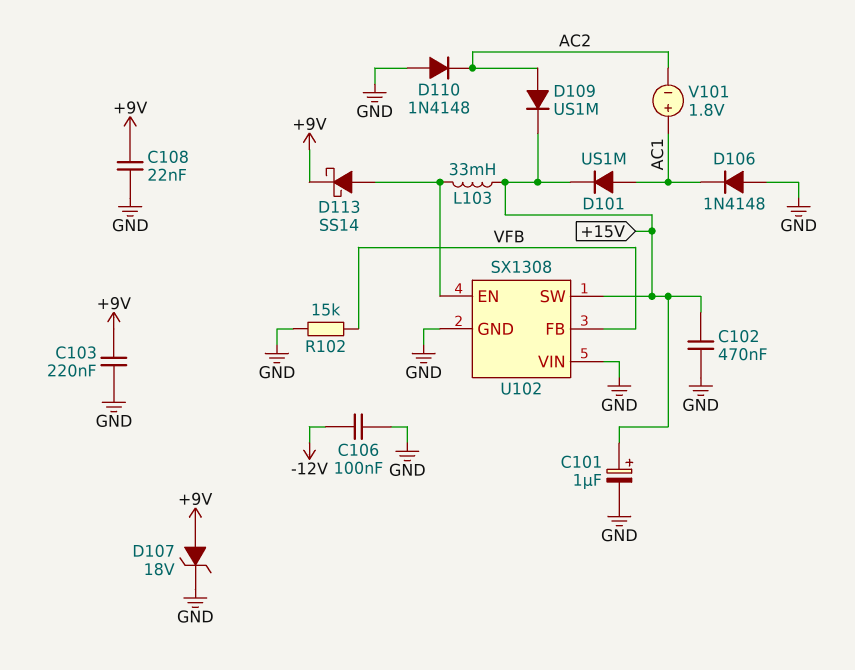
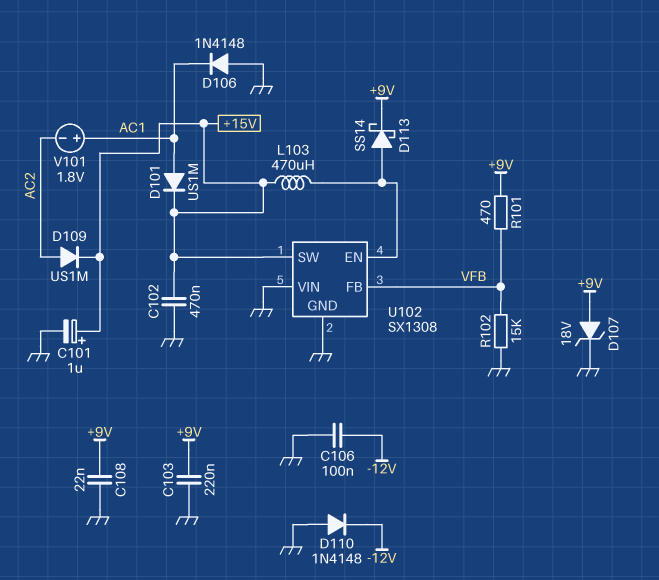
D110: diode 1N4148 (A GND, K AC2) -> diode 1N4148 (A GND, K -12V)
L103: 33mH (+15V, U102/EN) -> 470uH (+15V, U102/EN)
R101: none -> 470 (+9V, VFB)

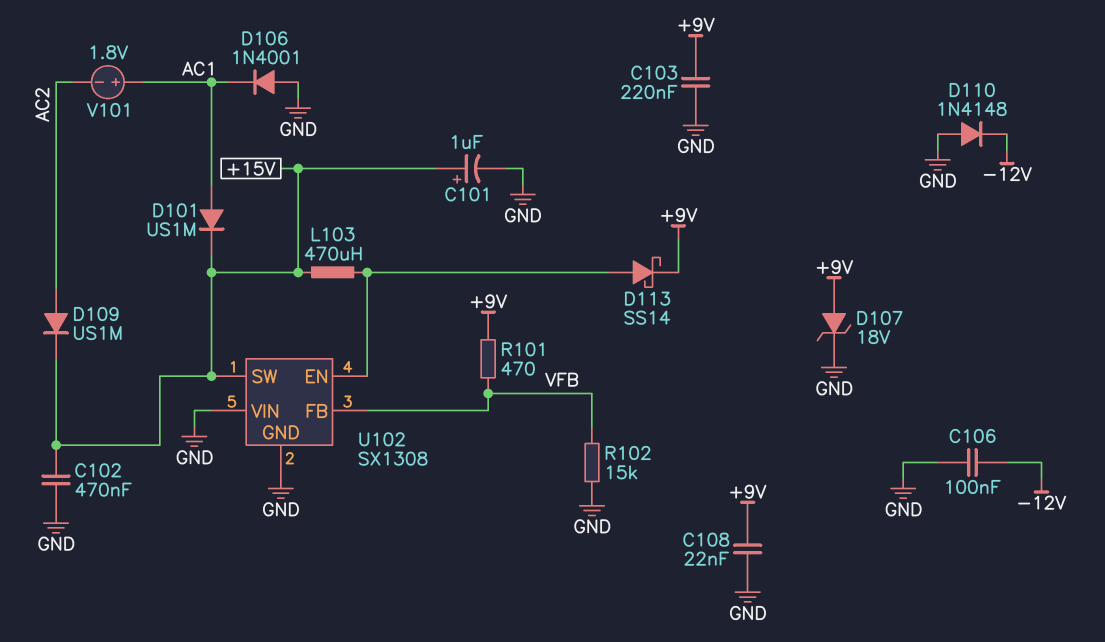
D106: diode 1N4148 (A GND, K AC1) -> diode 1N4001 (A GND, K AC1)

